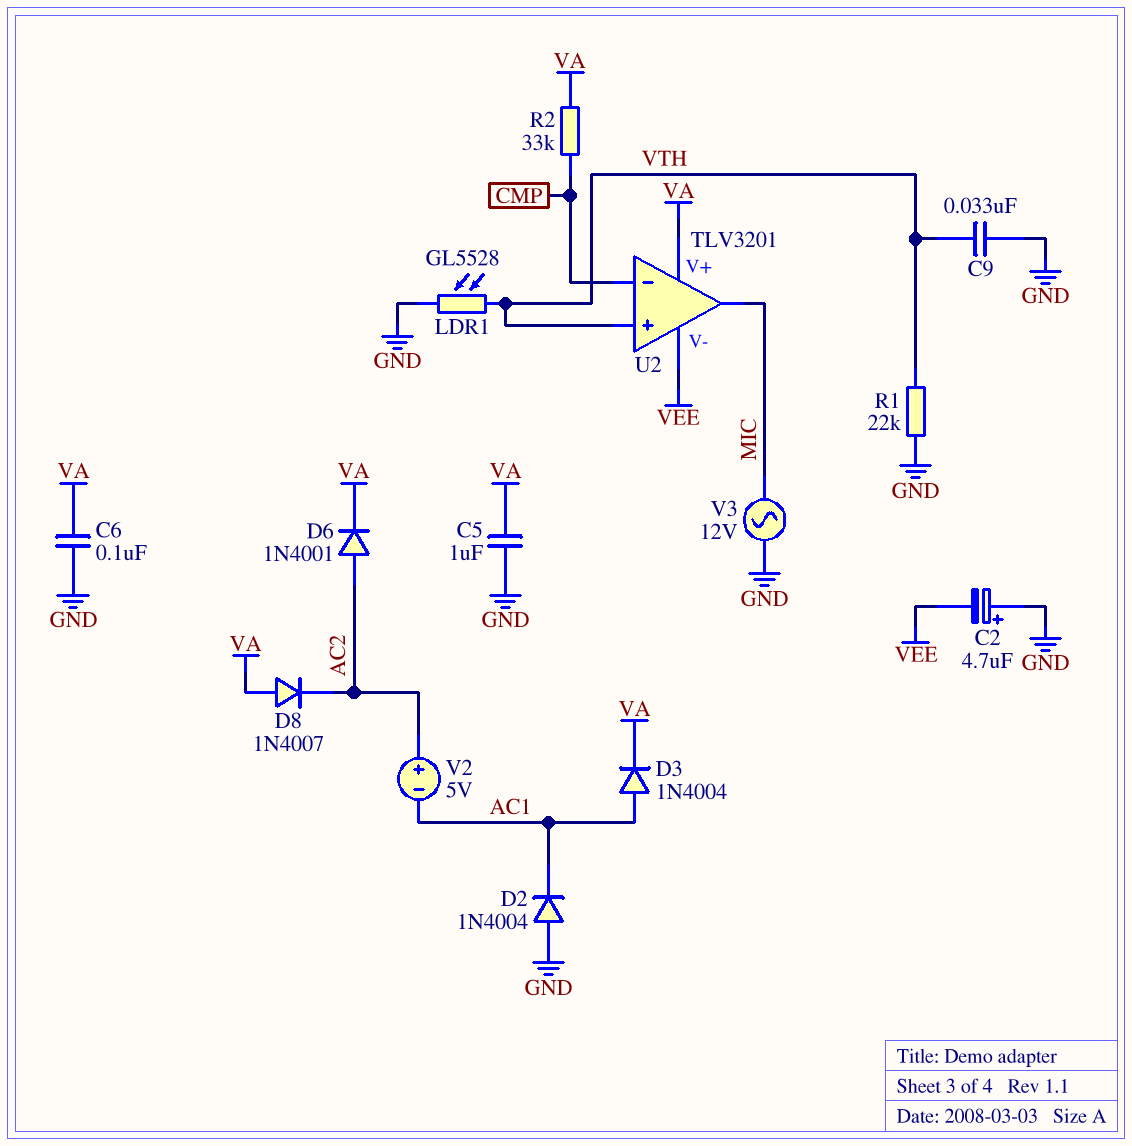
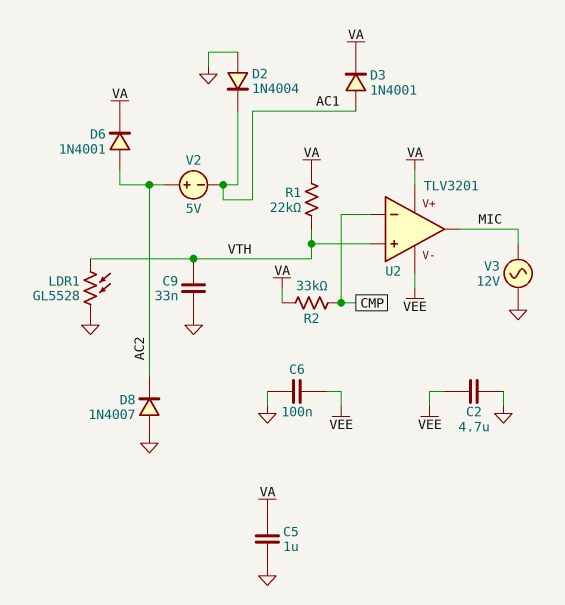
C2: 4.7uF (plus GND, minus VEE) -> 4.7uF (GND, VEE)
C6: 100nF (GND, VA) -> 100nF (GND, VEE)
D3: diode 1N4004 (A AC1, K VA) -> diode 1N4001 (A AC1, K VA)
D8: diode 1N4007 (A VA, K AC2) -> diode 1N4007 (A GND, K AC2)
R1: 22k (GND, VTH) -> 22k (VA, VTH)

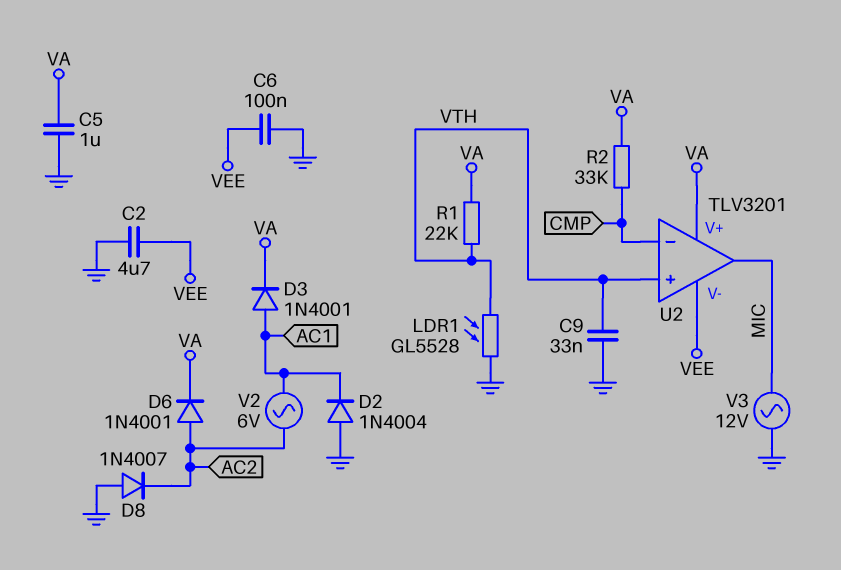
V2: 5V (plus AC2, minus AC1) -> AC 6V (AC1, AC2)

